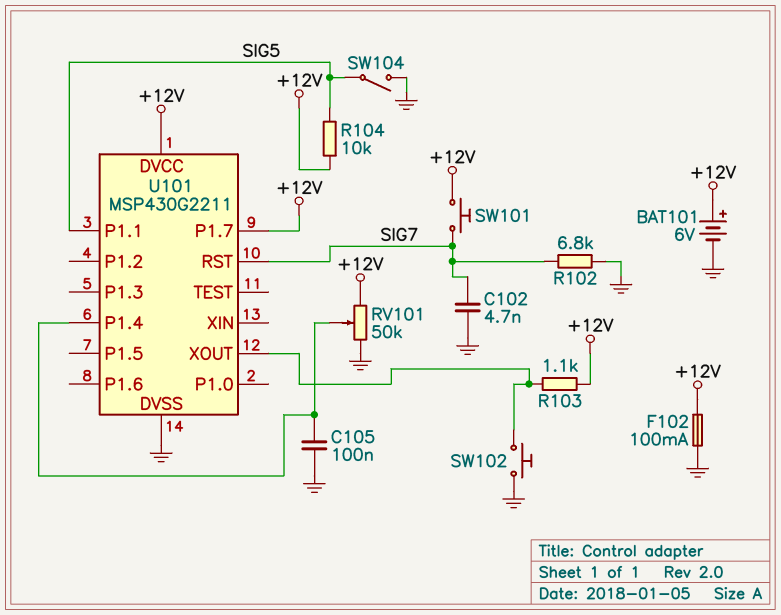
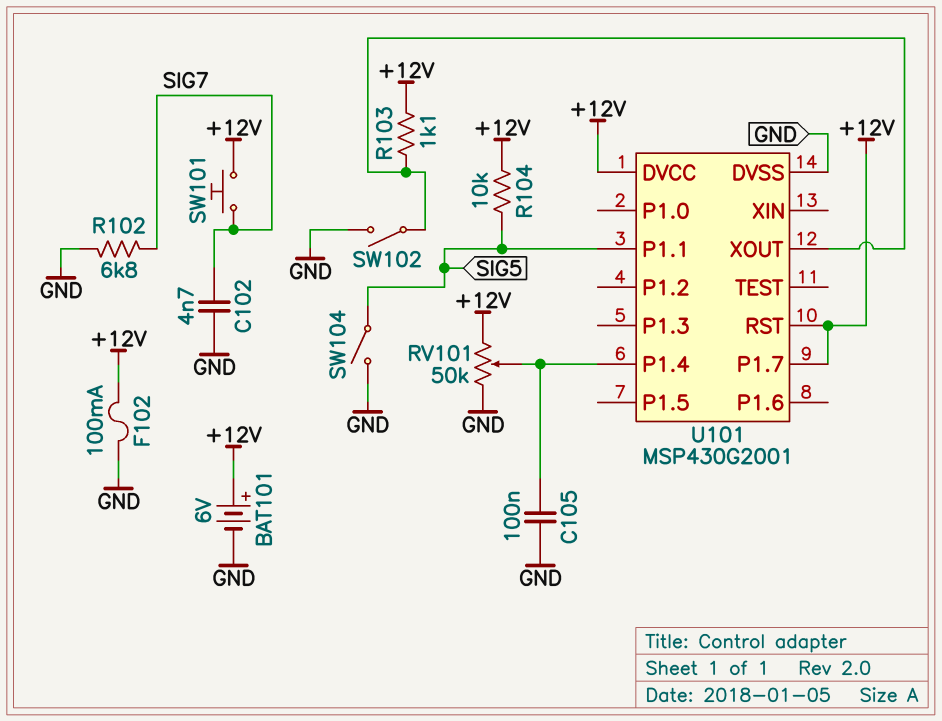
SW102: button (GND, U101/XOUT) -> switch (GND, U101/XOUT)
U101: MSP430G2211 -> MSP430G2001
U101 pin RST: SIG7 -> +12V

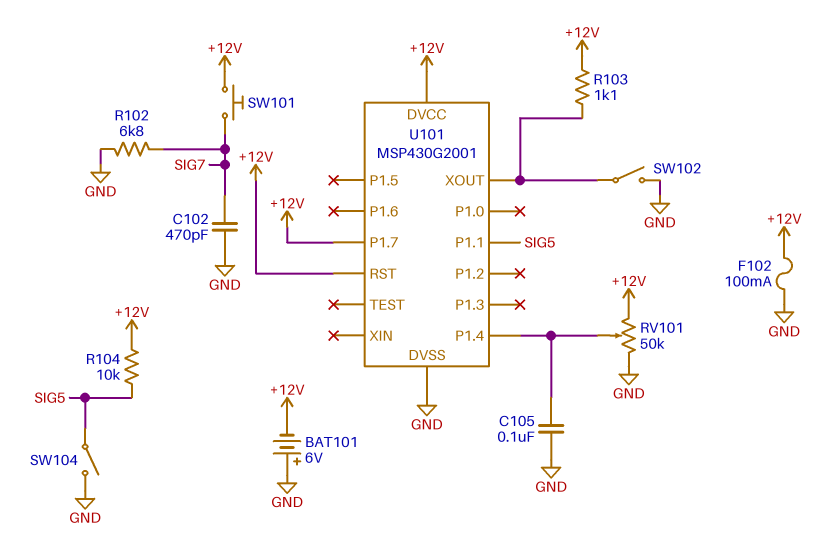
BAT101: 6V (plus +12V, minus GND) -> 6V (plus GND, minus +12V)
C102: 4.7nF (GND, SIG7) -> 470pF (GND, SIG7)

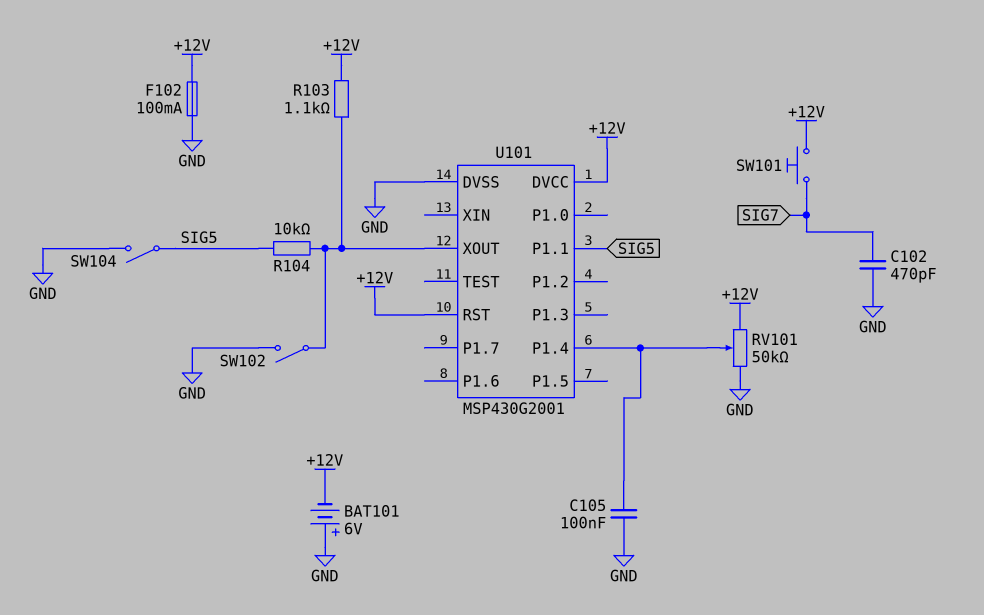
R102: 6.8k (GND, SIG7) -> none
R104: 10k (+12V, SIG5) -> 10k (SIG5, U101/XOUT)
U101 pin P1.7: +12V -> none

